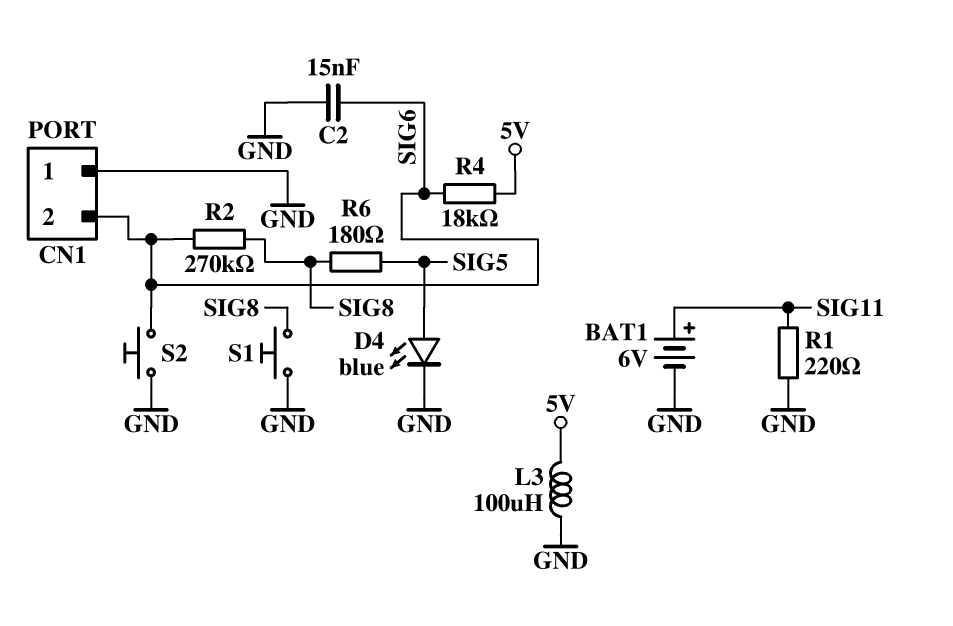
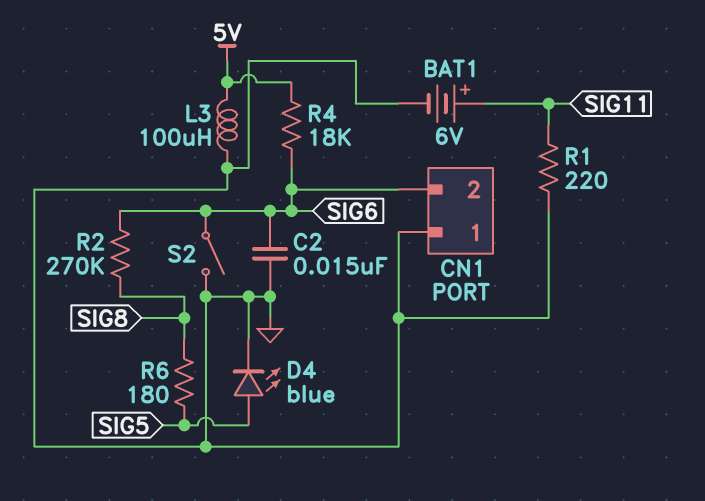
S1: button (GND, SIG8) -> none
S2: button (GND, SIG6) -> switch (GND, SIG6)

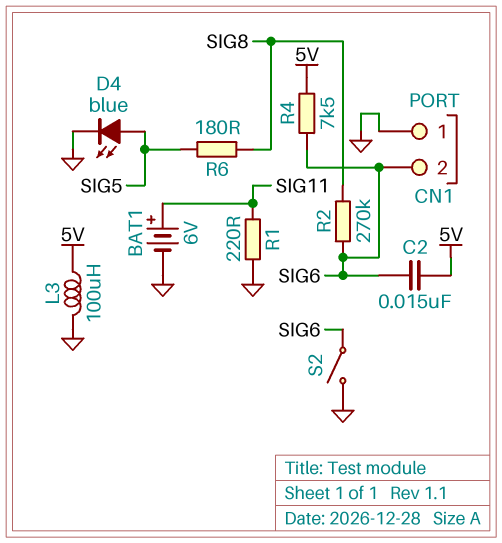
C2: 15nF (GND, SIG6) -> 15nF (5V, SIG6)
R4: 18k (5V, SIG6) -> 7.5k (5V, SIG6)

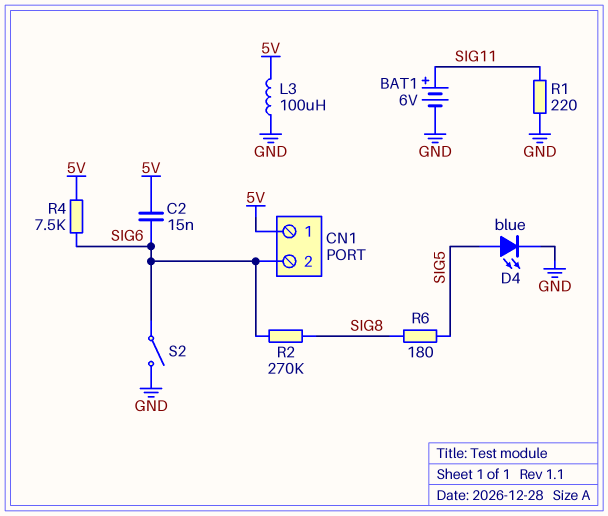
CN1 pin 1: GND -> 5V

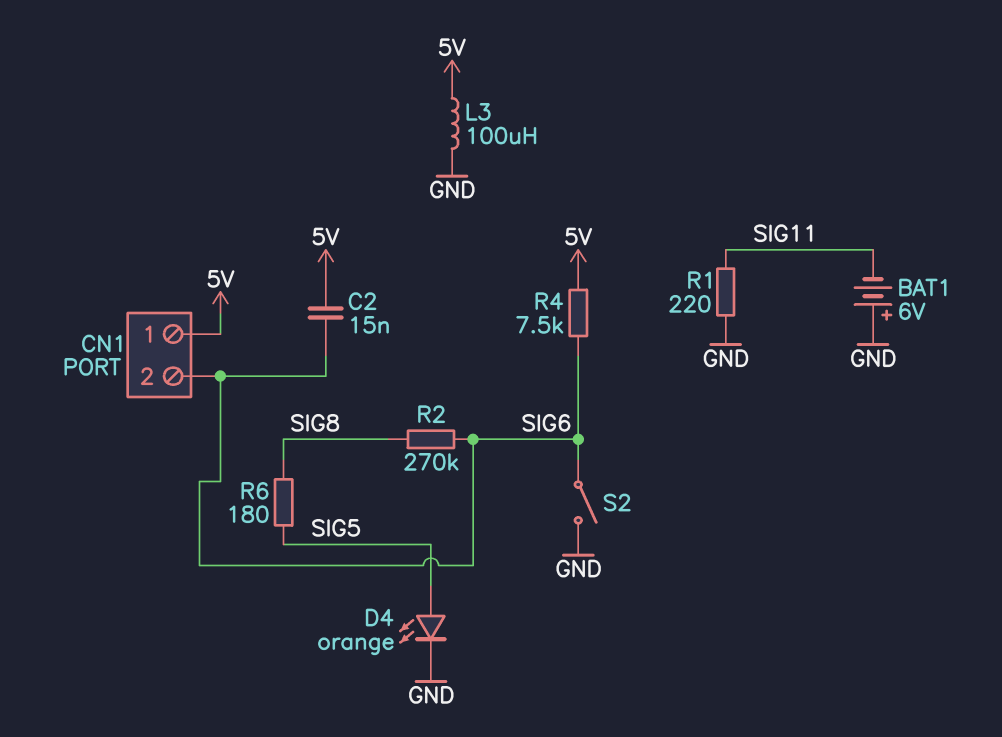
BAT1: 6V (plus SIG11, minus GND) -> 6V (plus GND, minus SIG11)
D4: LED blue (A SIG5, K GND) -> LED orange (A SIG5, K GND)

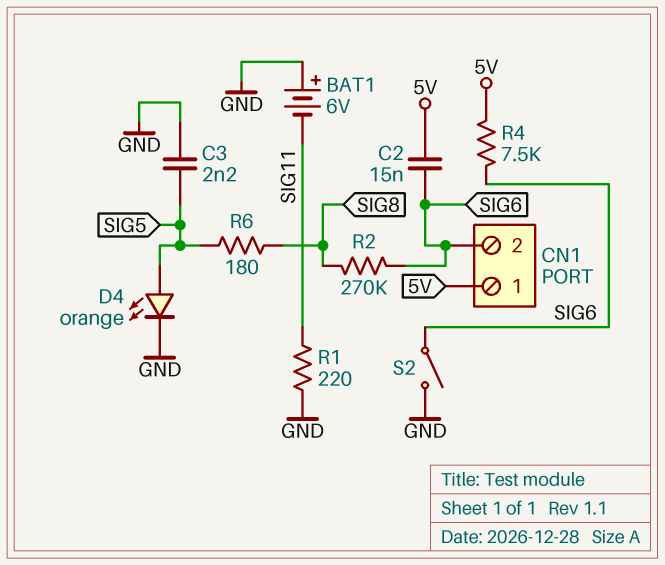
C3: none -> 2.2nF (GND, SIG5)
L3: 100uH (5V, GND) -> none

